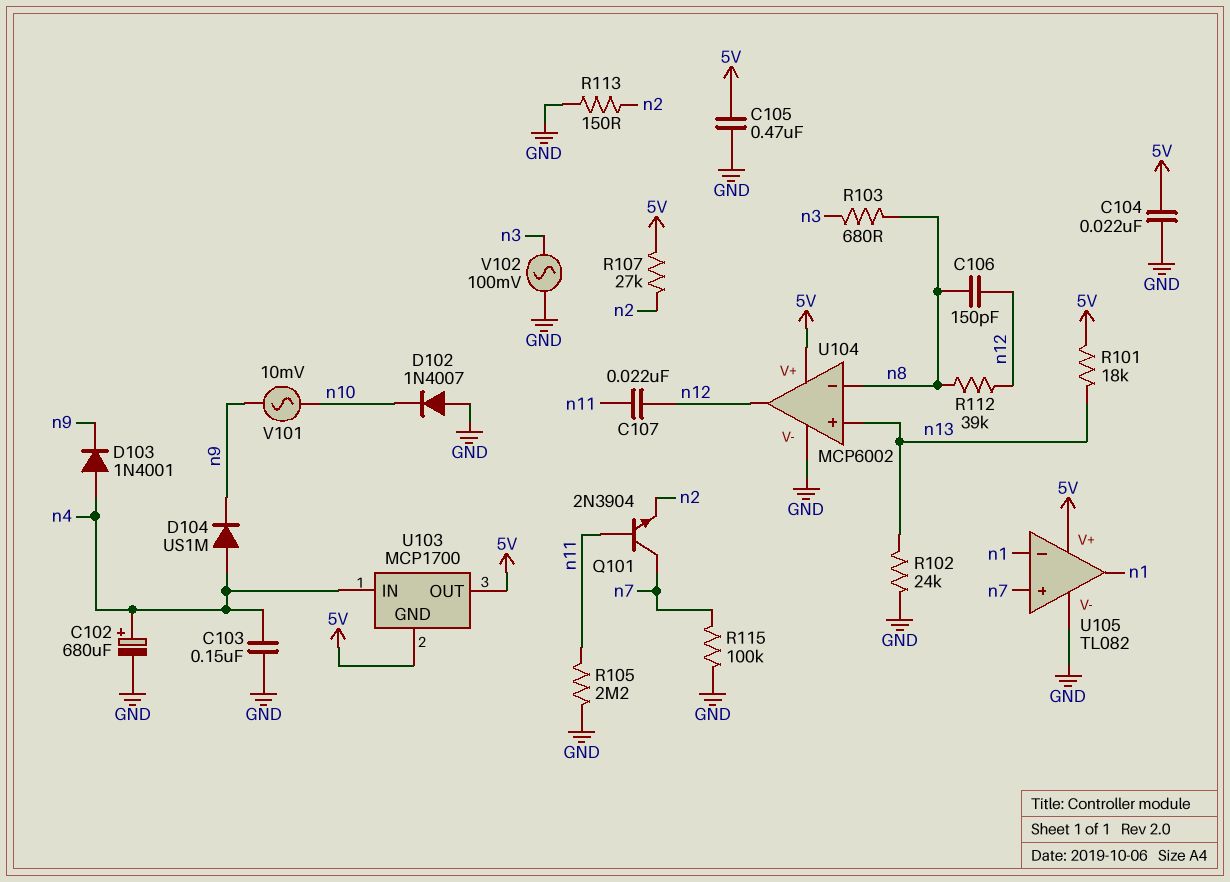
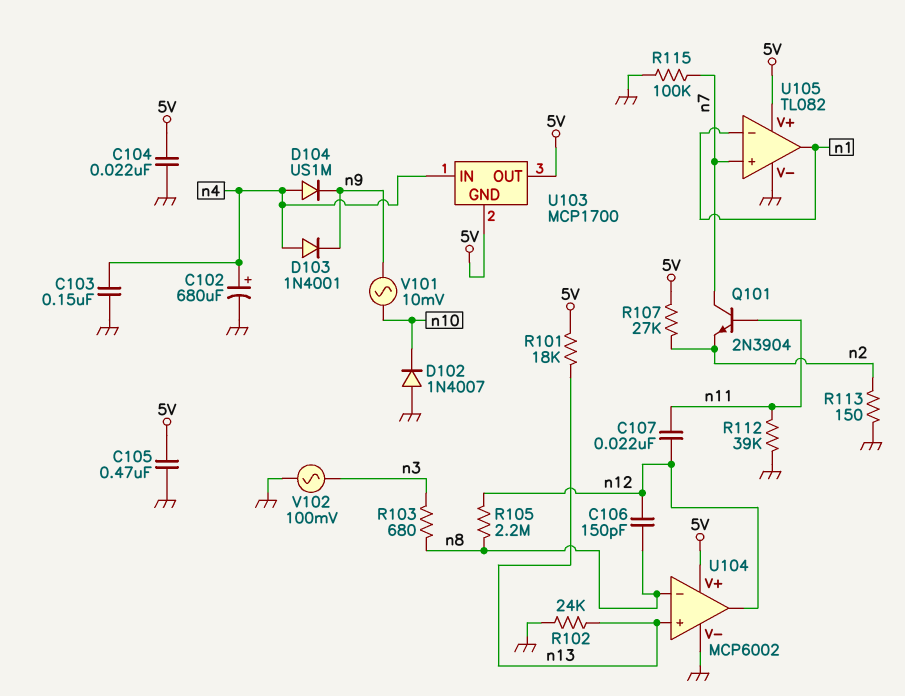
R105: 2.2M (GND, n11) -> 2.2M (n8, n12)
R112: 39k (n8, n12) -> 39k (GND, n11)

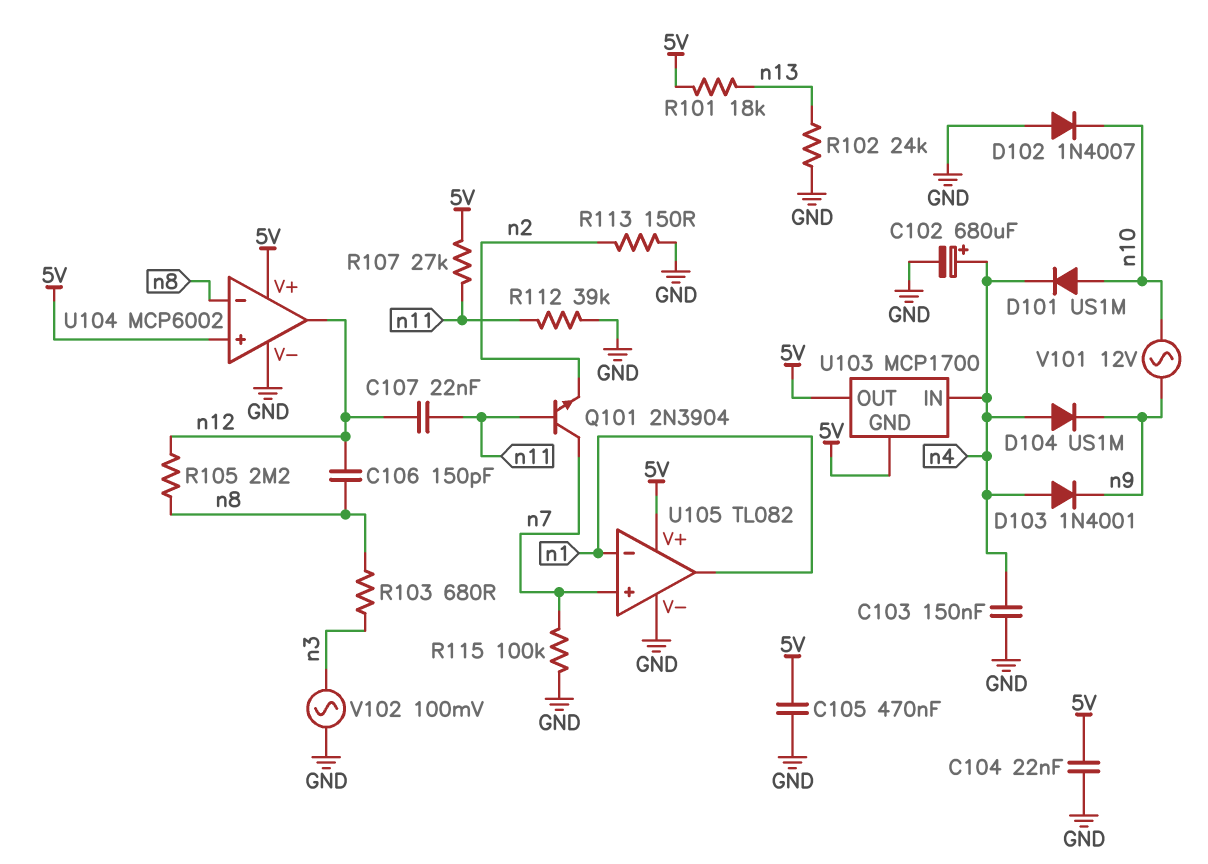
D101: none -> diode US1M (A n10, K n4)
R107: 27k (5V, n2) -> 27k (5V, n11)
U104 pin in+: n13 -> 5V
V101: AC 10mV (n9, n10) -> AC 12V (n9, n10)

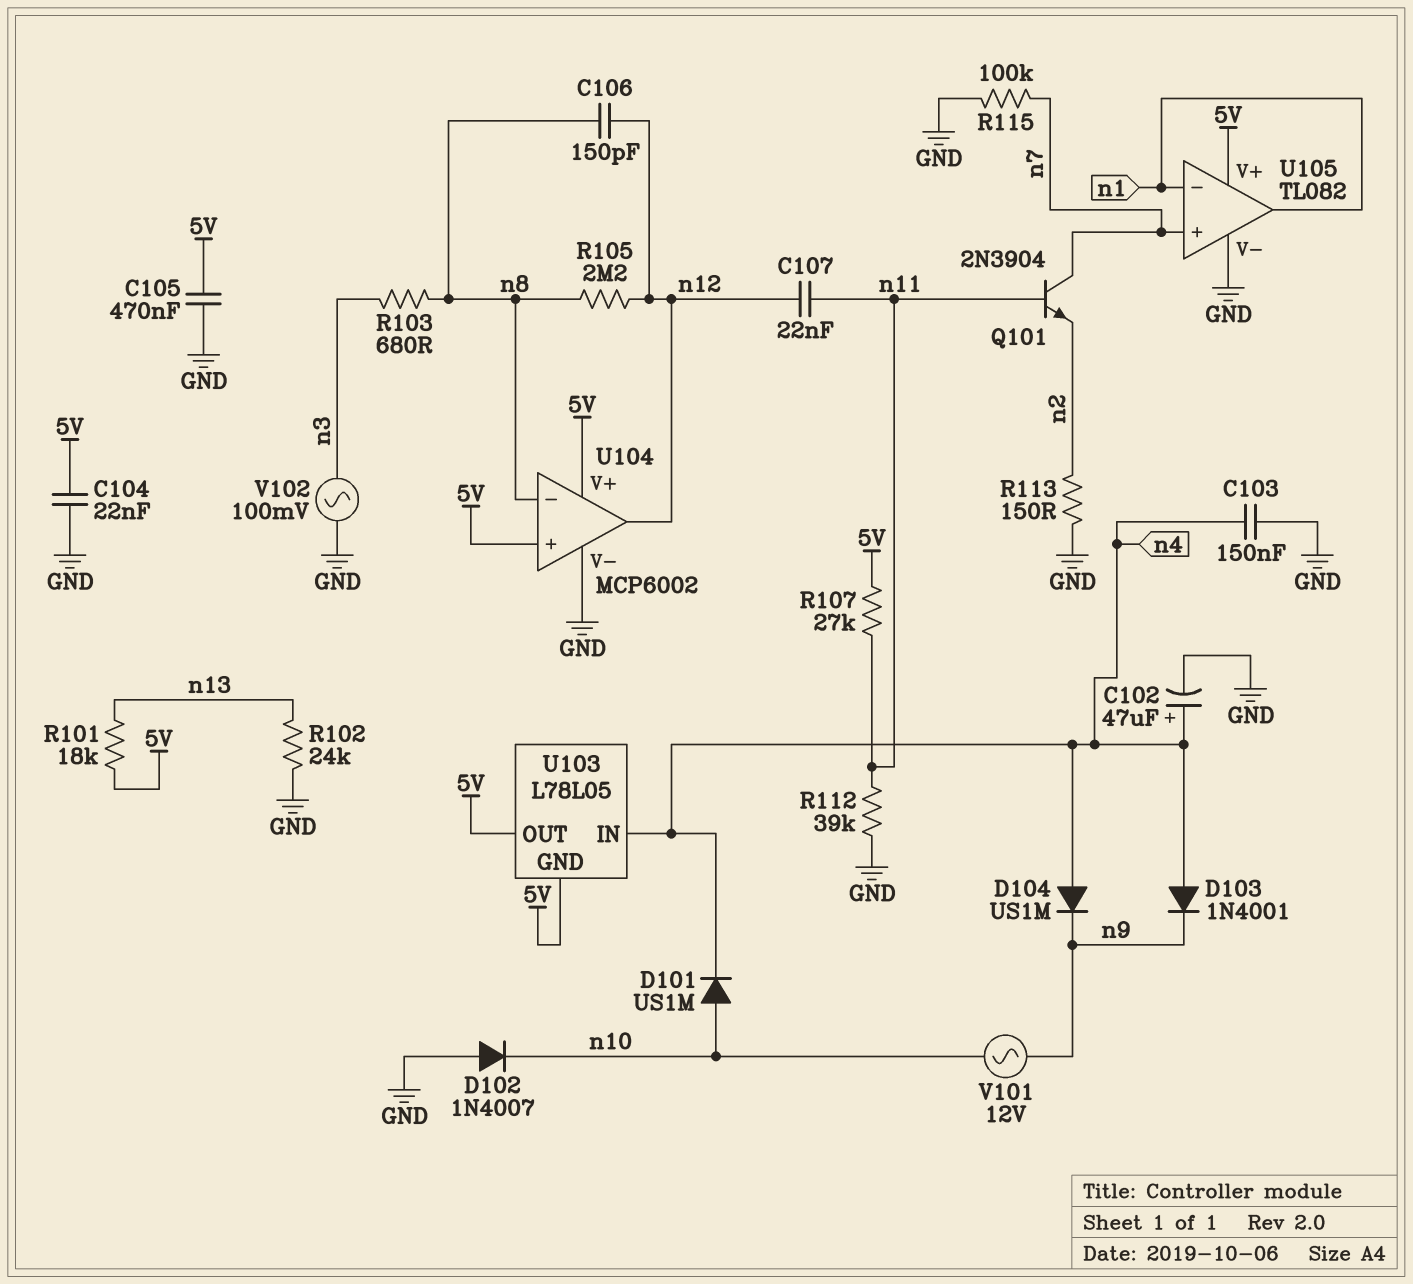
C102: 680uF (plus n4, minus GND) -> 47uF (plus n4, minus GND)
U103: MCP1700 -> L78L05

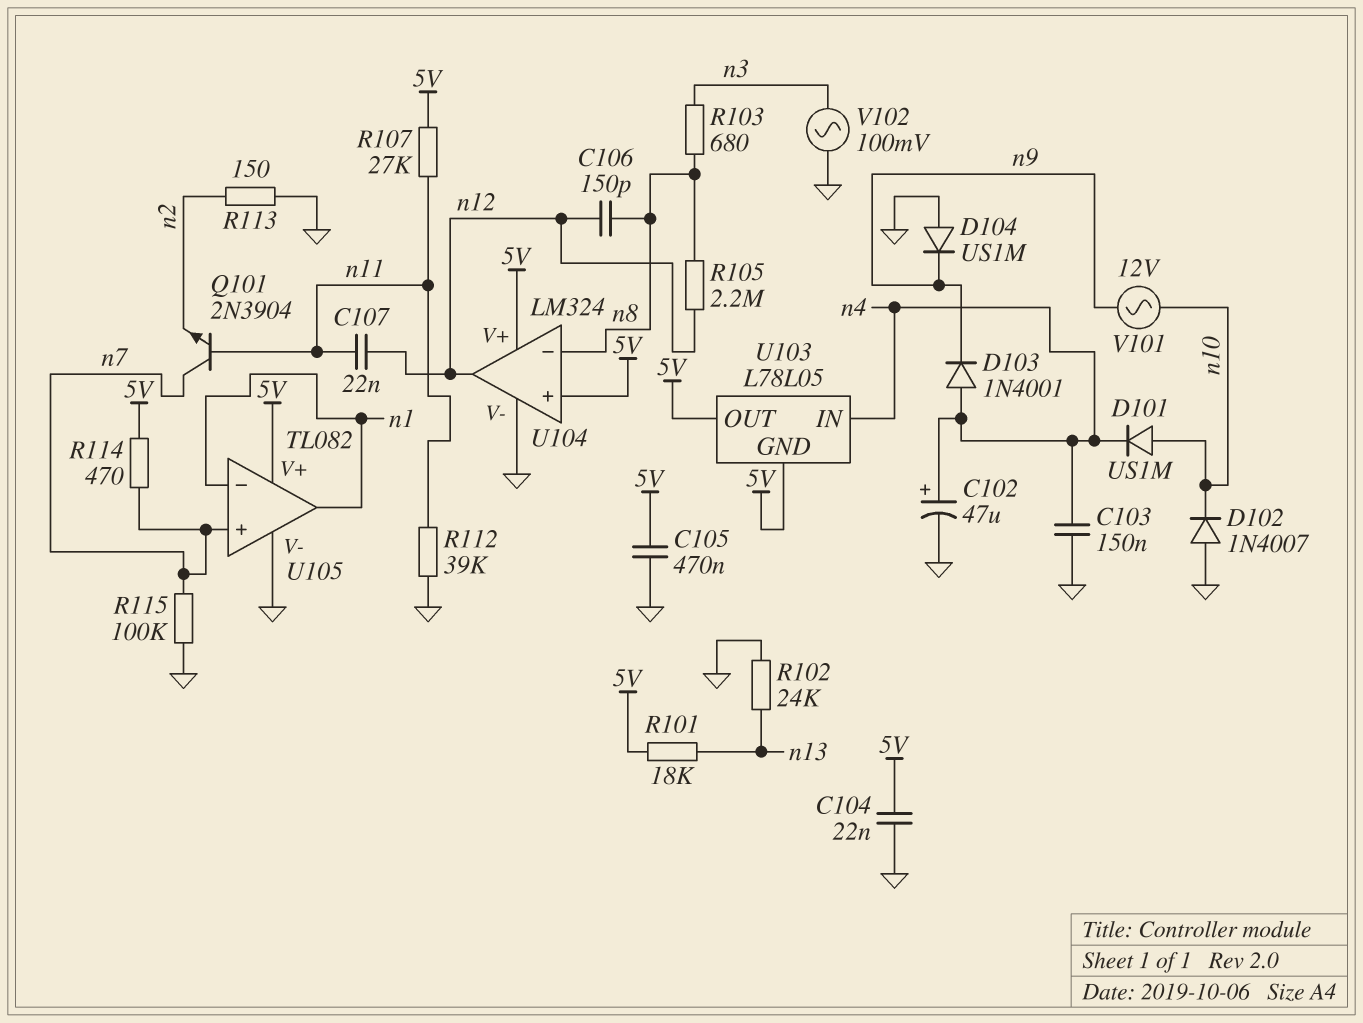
D104: diode US1M (A n4, K n9) -> diode US1M (A GND, K n9)
R114: none -> 470 (5V, n7)
U104: MCP6002 -> LM324

